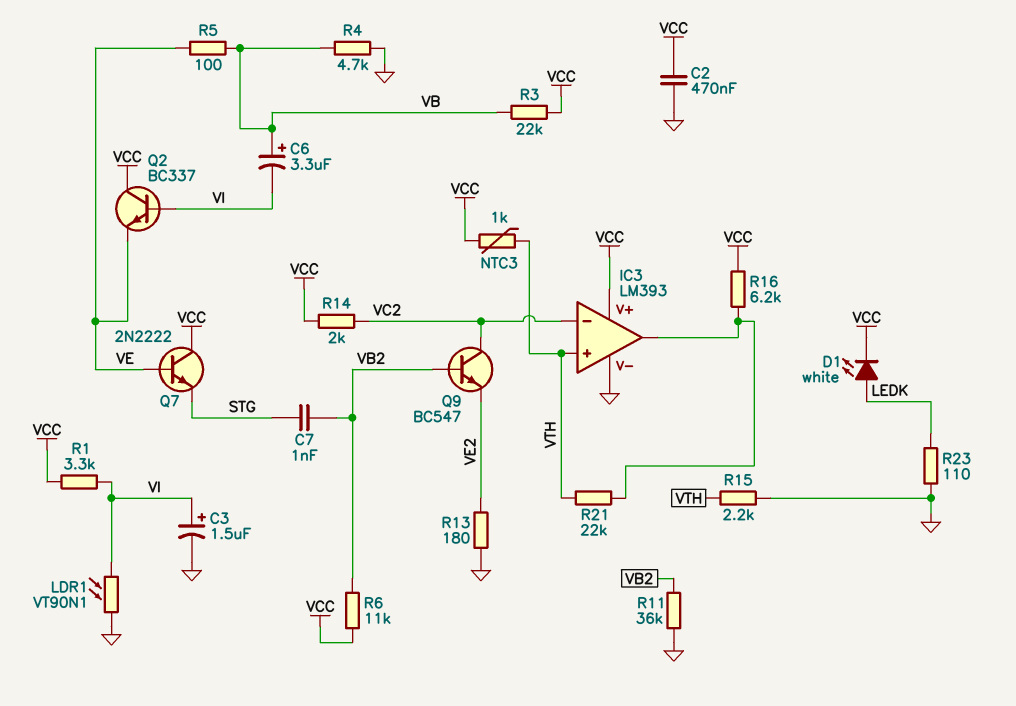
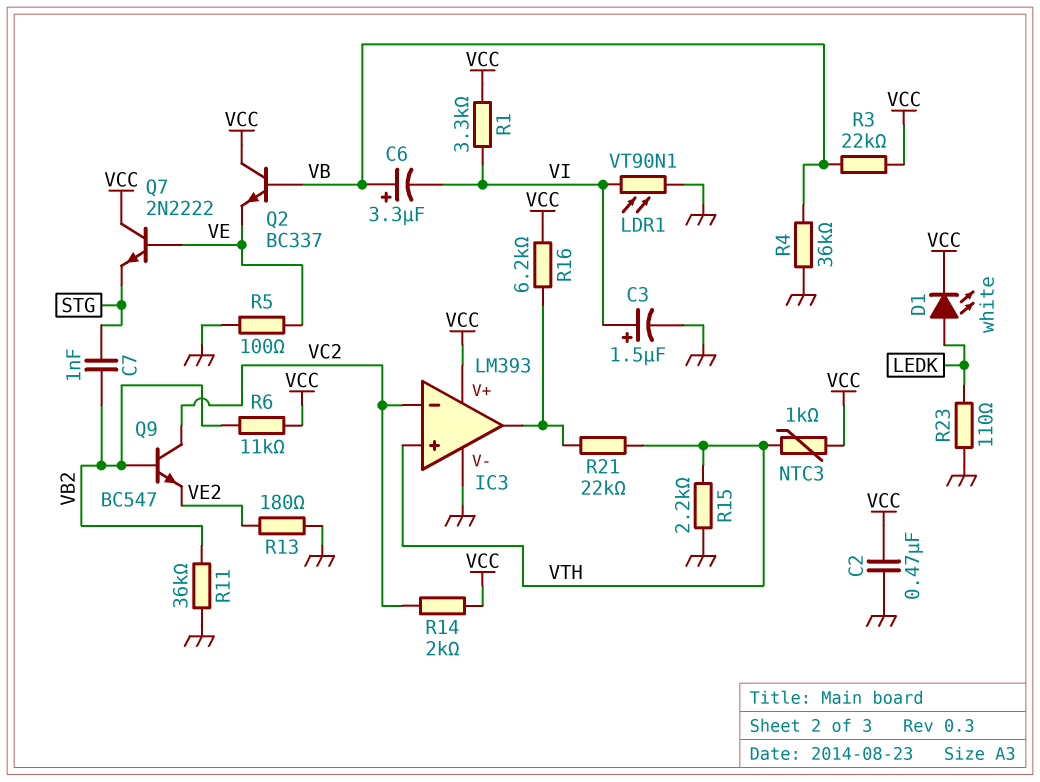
Q2: NPN BC337 (B VI, C VCC, E VE) -> NPN BC337 (B VB, C VCC, E VE)
R4: 4.7k (GND, VB) -> 36k (GND, VB)
R5: 100 (VB, VE) -> 100 (GND, VE)

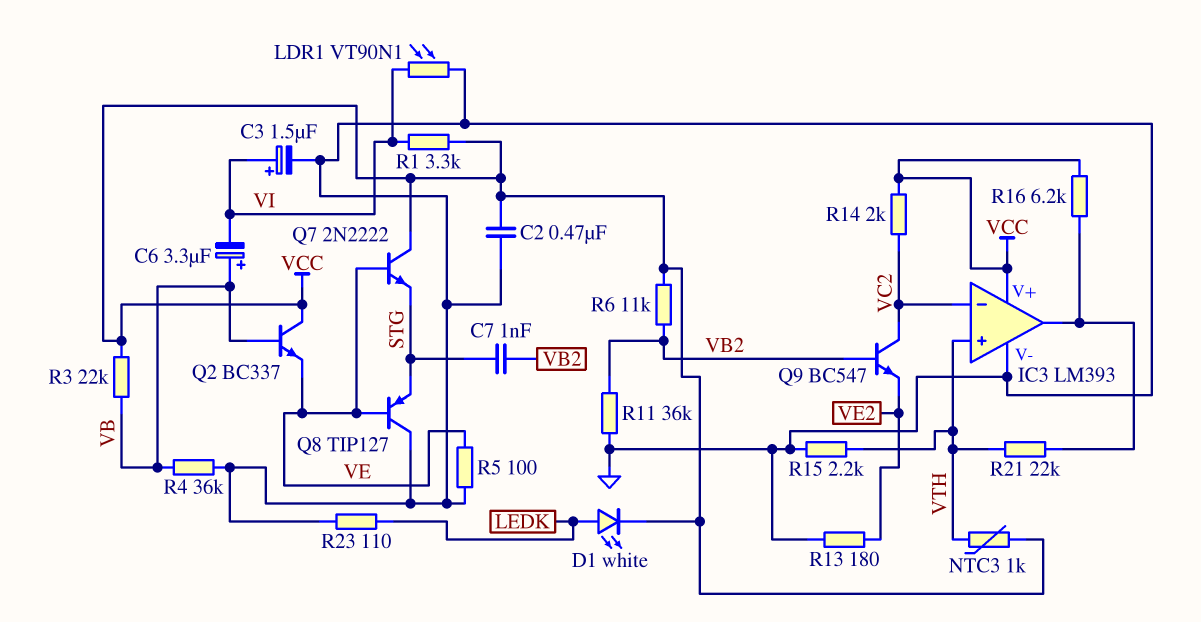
Q8: none -> PNP TIP127 (B VE, C GND, E STG)

